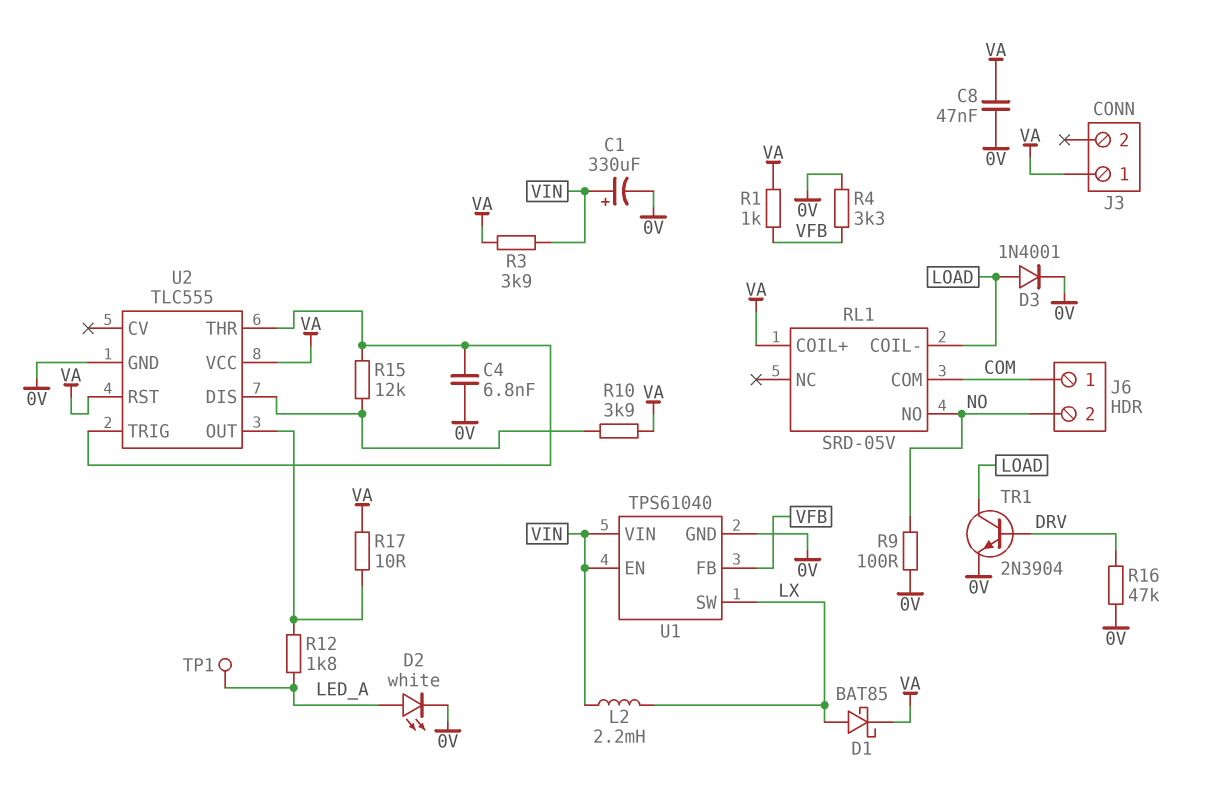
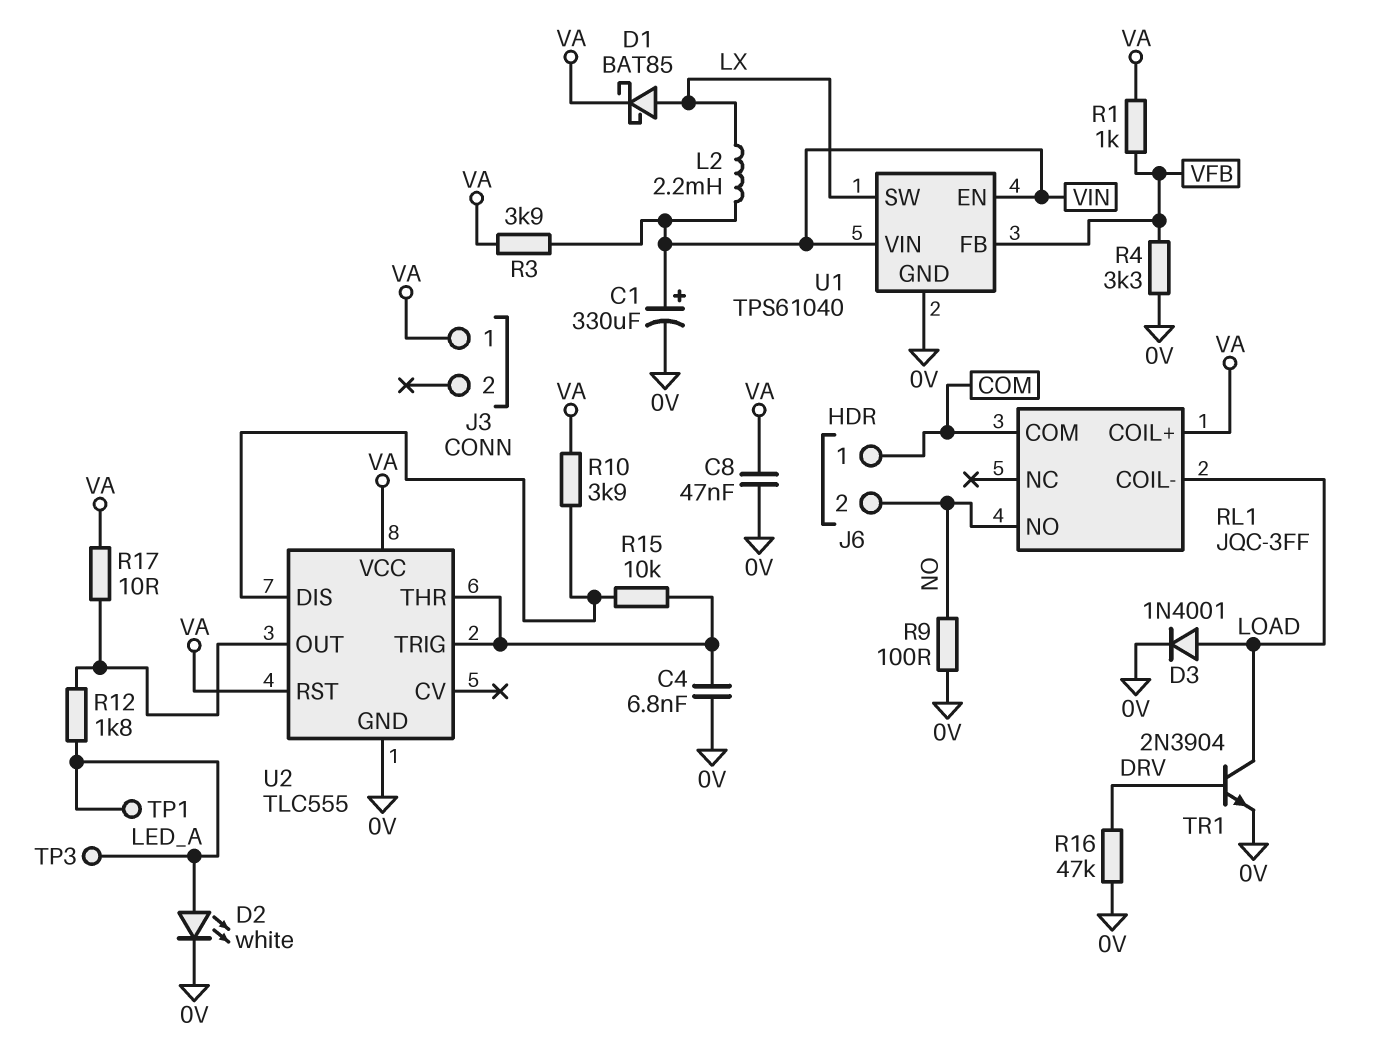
R15: 12k (U2/DIS, U2/THR) -> 10k (U2/DIS, U2/THR)
RL1: SRD-05V -> JQC-3FF
TP3: none -> test point (LED_A)

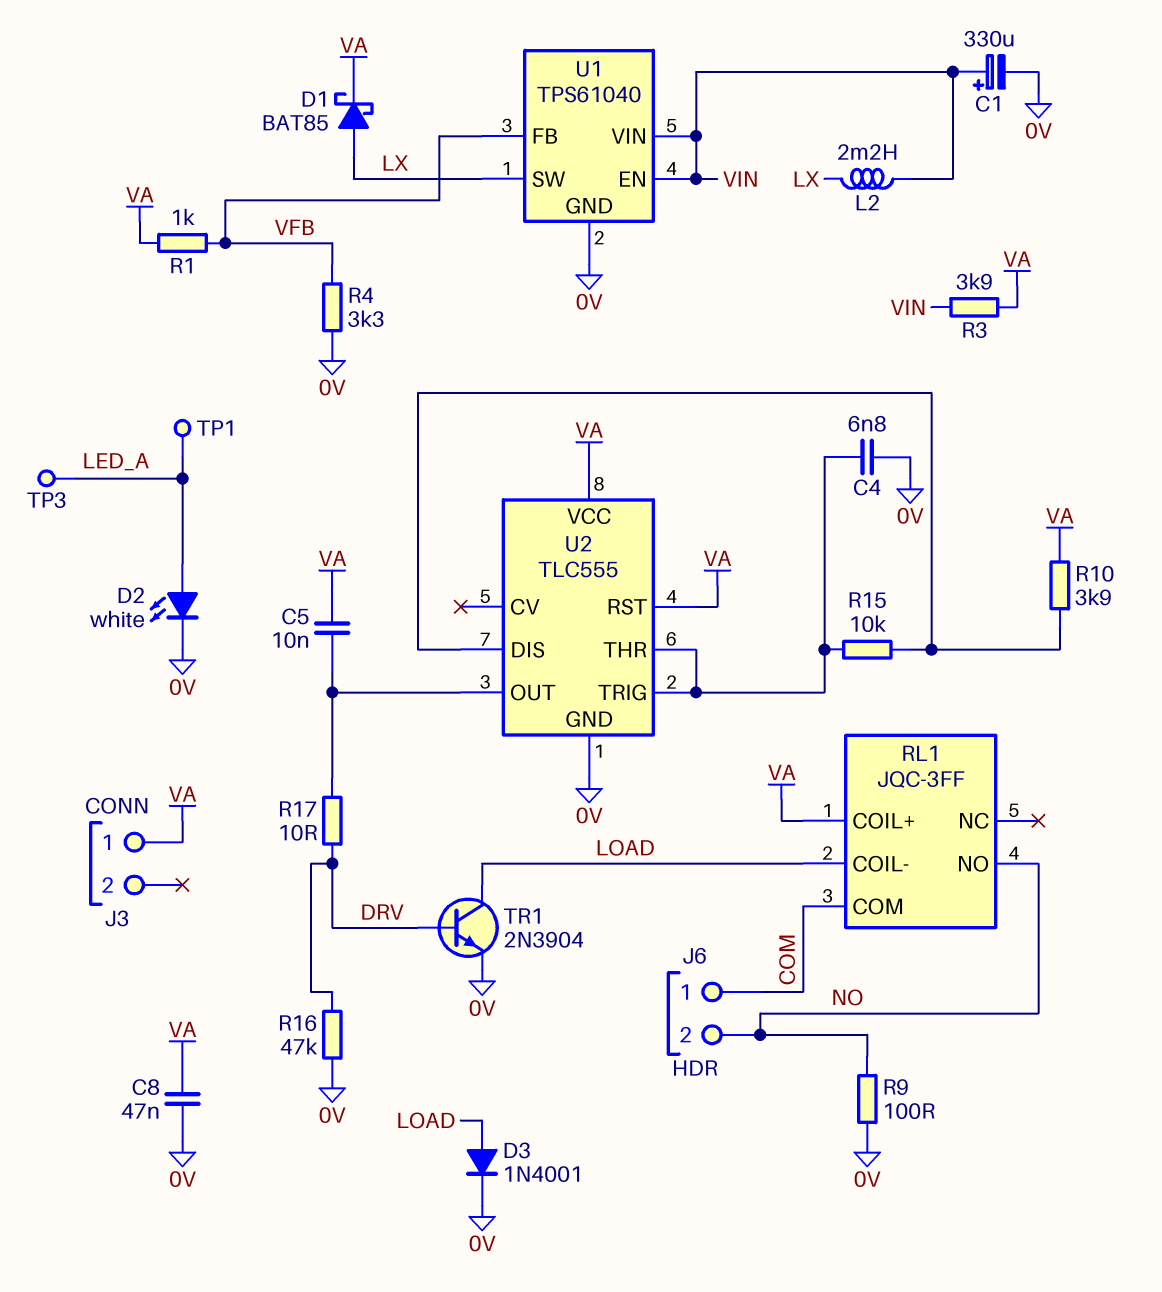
C5: none -> 10nF (U2/OUT, VA)
R12: 1.8k (LED_A, U2/OUT) -> none
R17: 10 (U2/OUT, VA) -> 10 (DRV, U2/OUT)

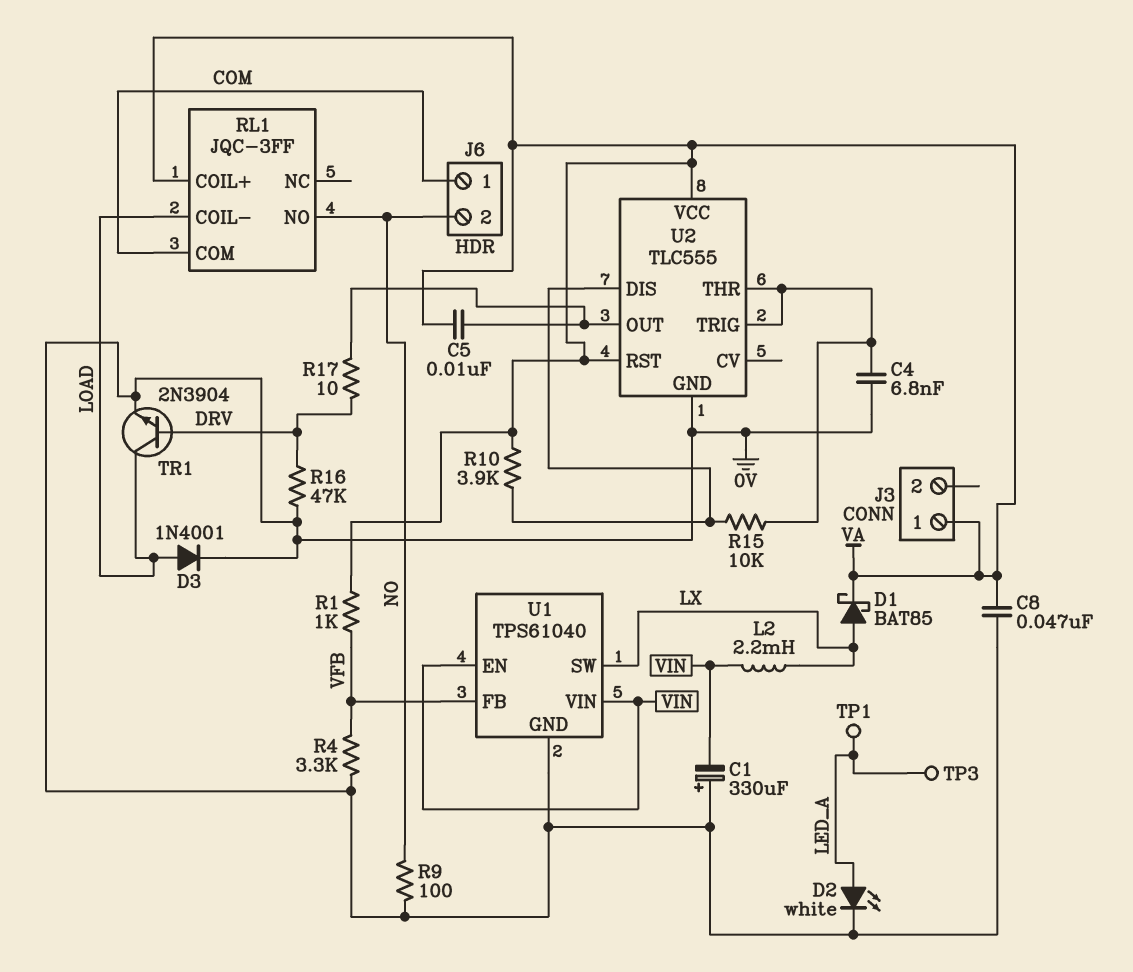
C1: 330uF (plus VIN, minus 0V) -> 330uF (plus 0V, minus VIN)
R3: 3.9k (VA, VIN) -> none

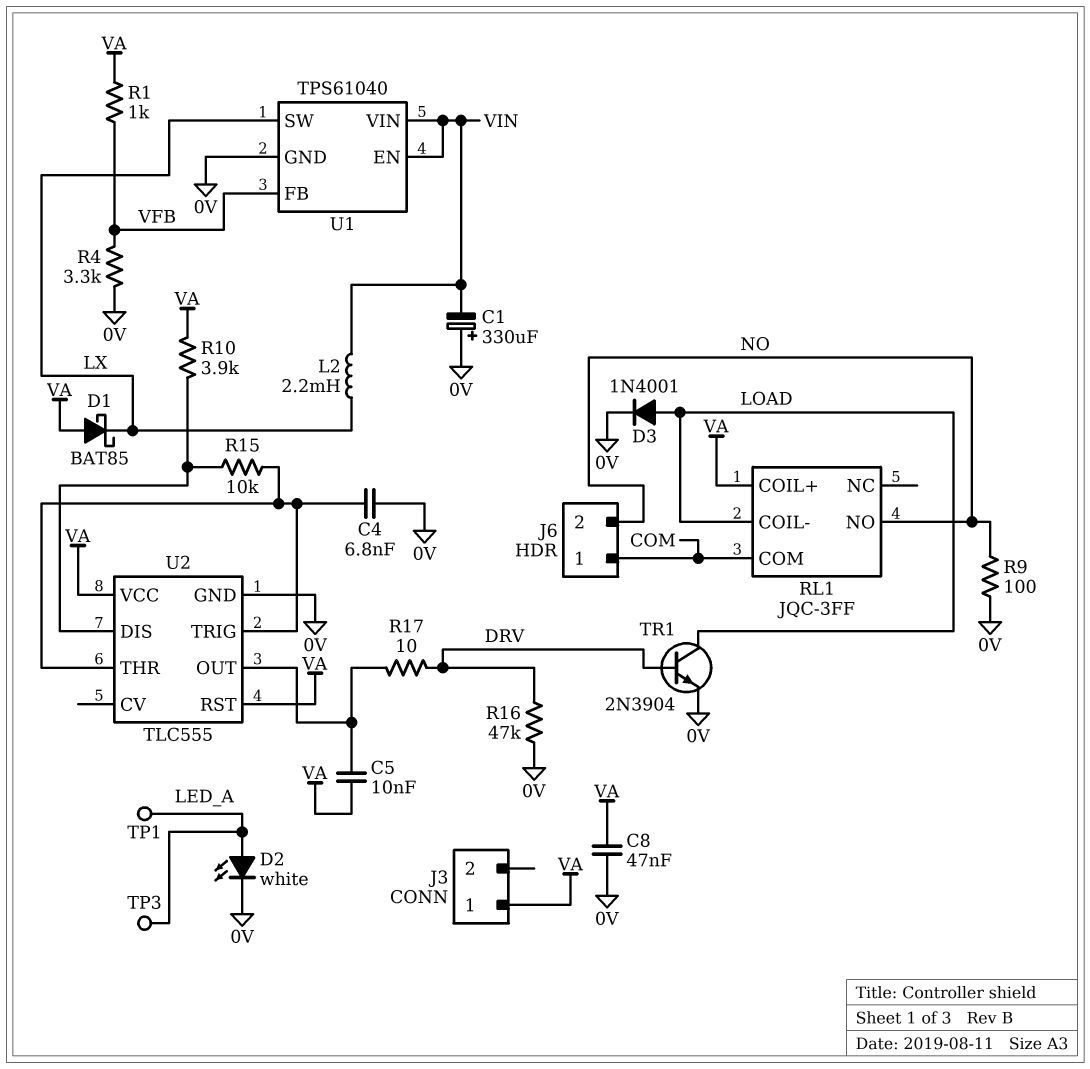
D1: schottky BAT85 (A LX, K VA) -> schottky BAT85 (A VA, K LX)

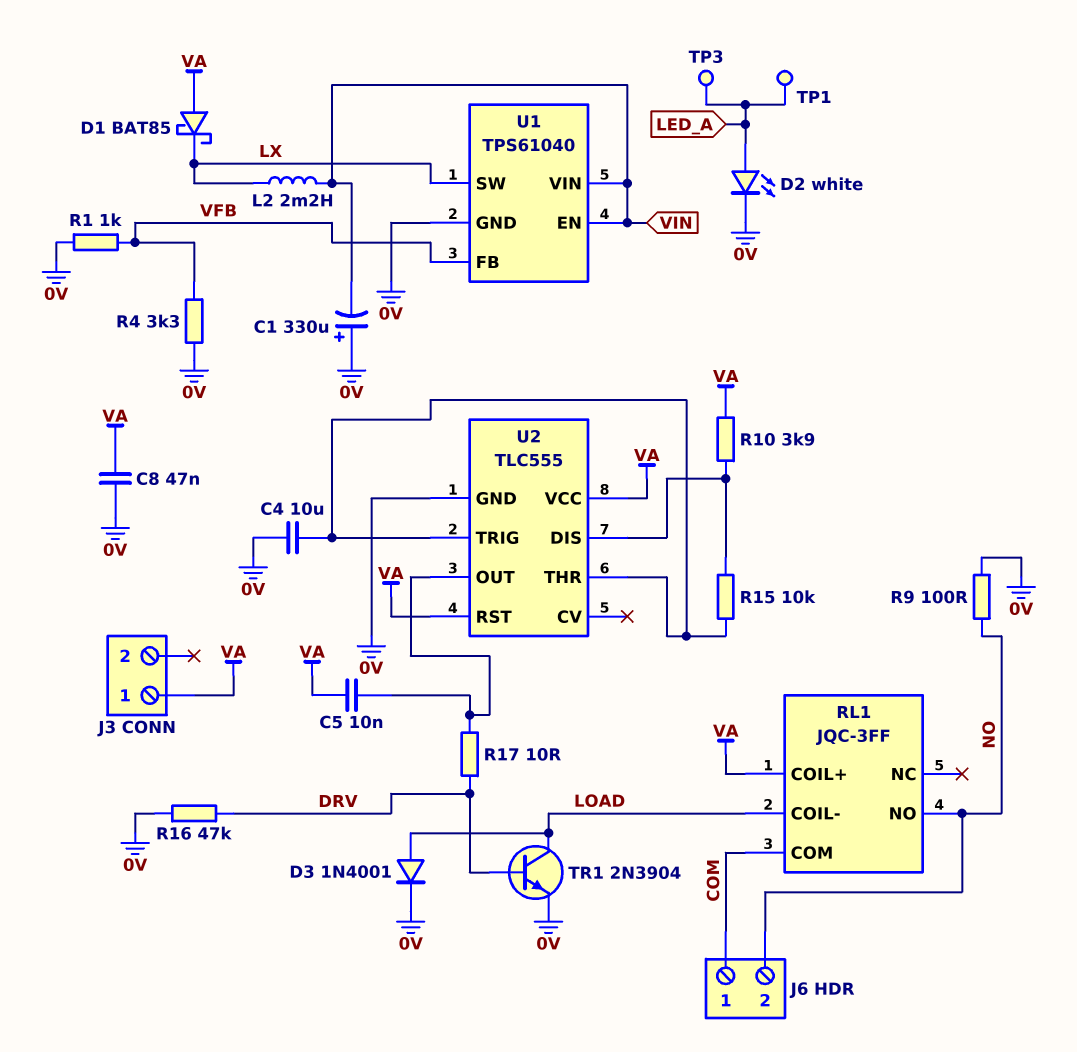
C4: 6.8nF (0V, U2/THR) -> 10uF (0V, U2/THR)
R1: 1k (VA, VFB) -> 1k (0V, VFB)

